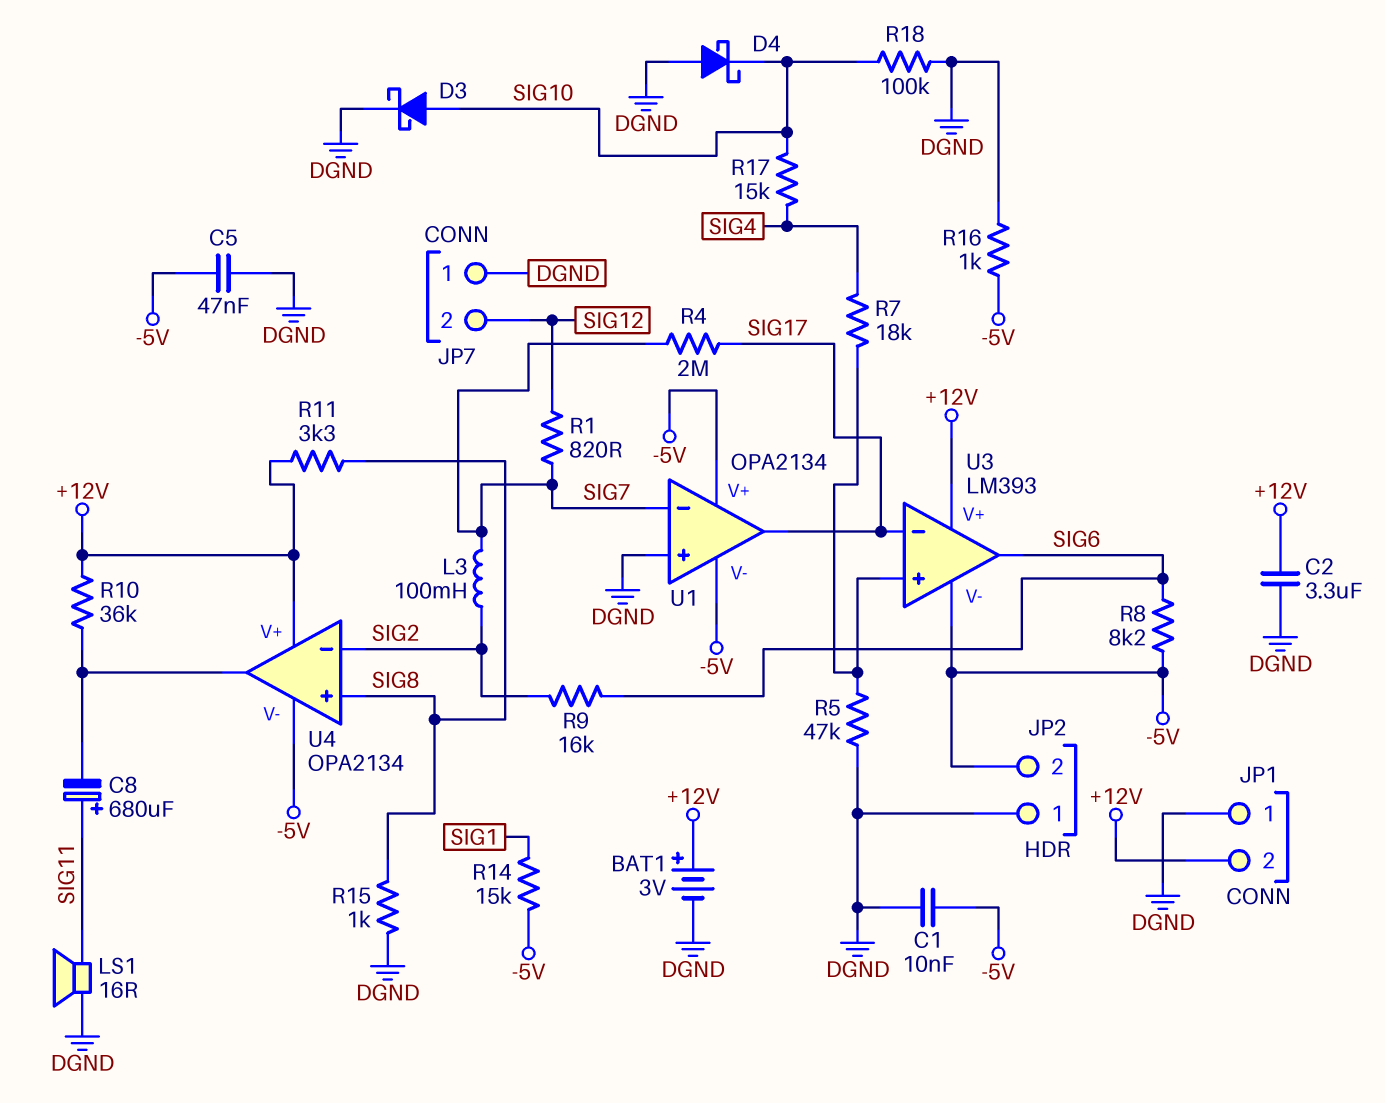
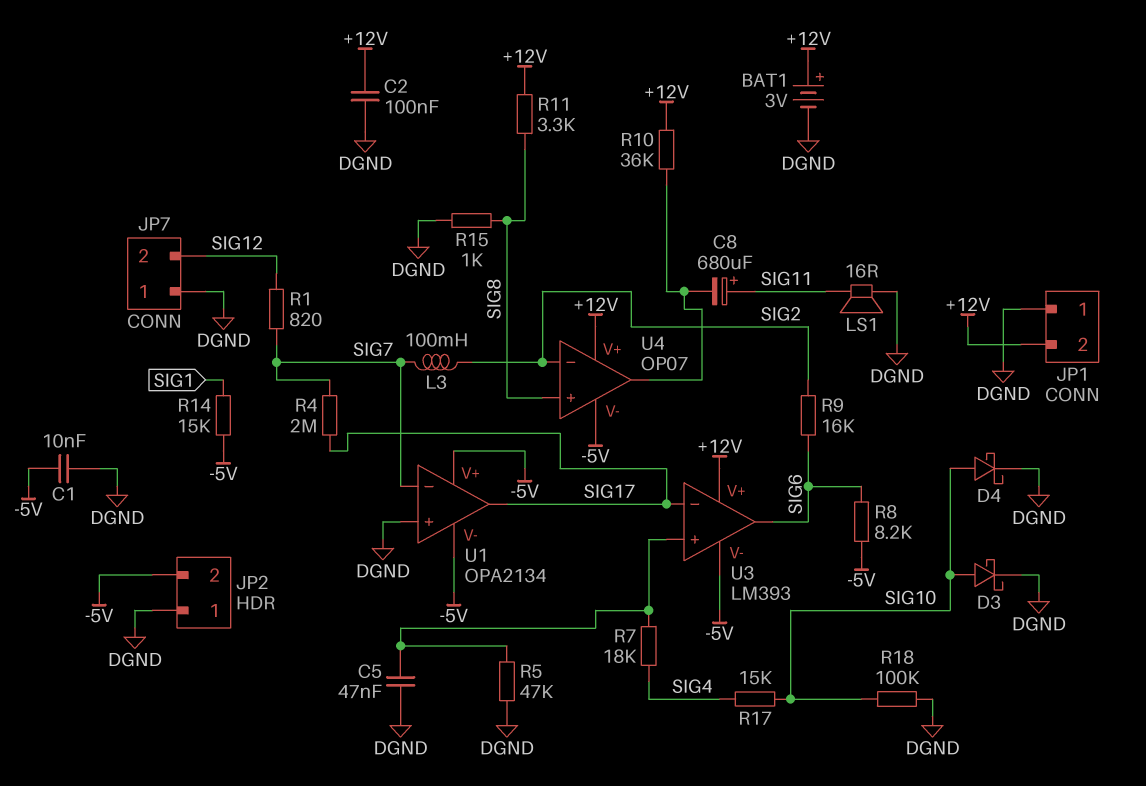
C2: 3.3uF (+12V, DGND) -> 100nF (+12V, DGND)
C5: 47nF (-5V, DGND) -> 47nF (DGND, U3/in+)
D4: schottky (A DGND, K SIG10) -> schottky (A SIG10, K DGND)
R16: 1k (-5V, DGND) -> none
U4: OPA2134 -> OP07

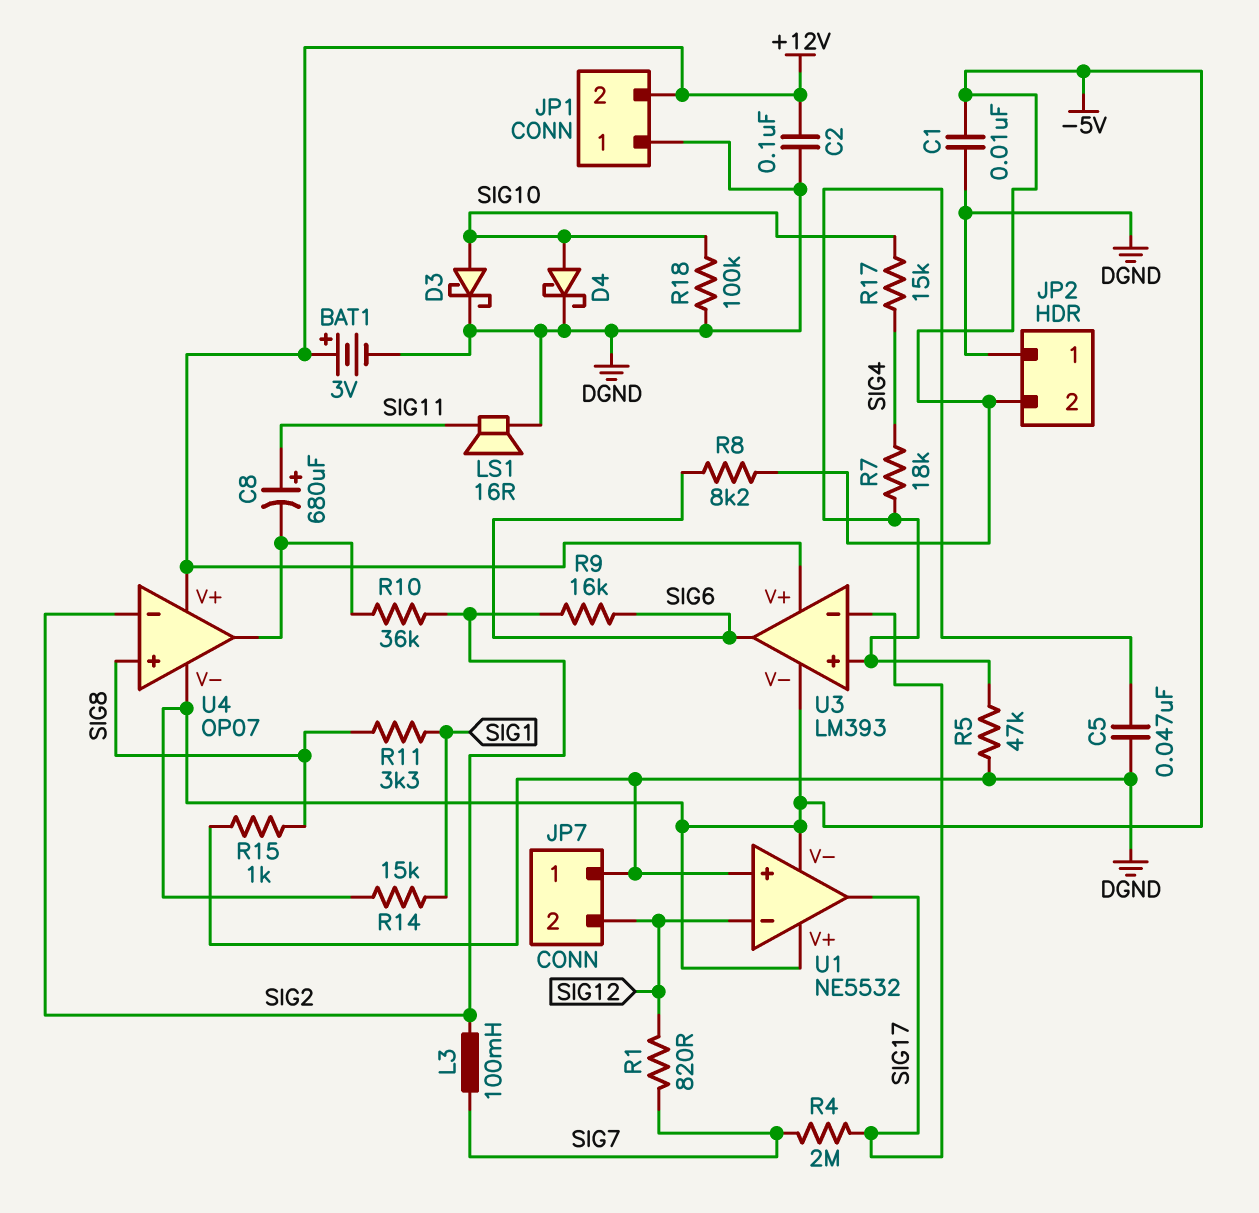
R10: 36k (+12V, U4/out) -> 36k (SIG2, U4/out)
R11: 3.3k (+12V, SIG8) -> 3.3k (SIG1, SIG8)
U1: OPA2134 -> NE5532
U1 pin in-: SIG7 -> SIG12

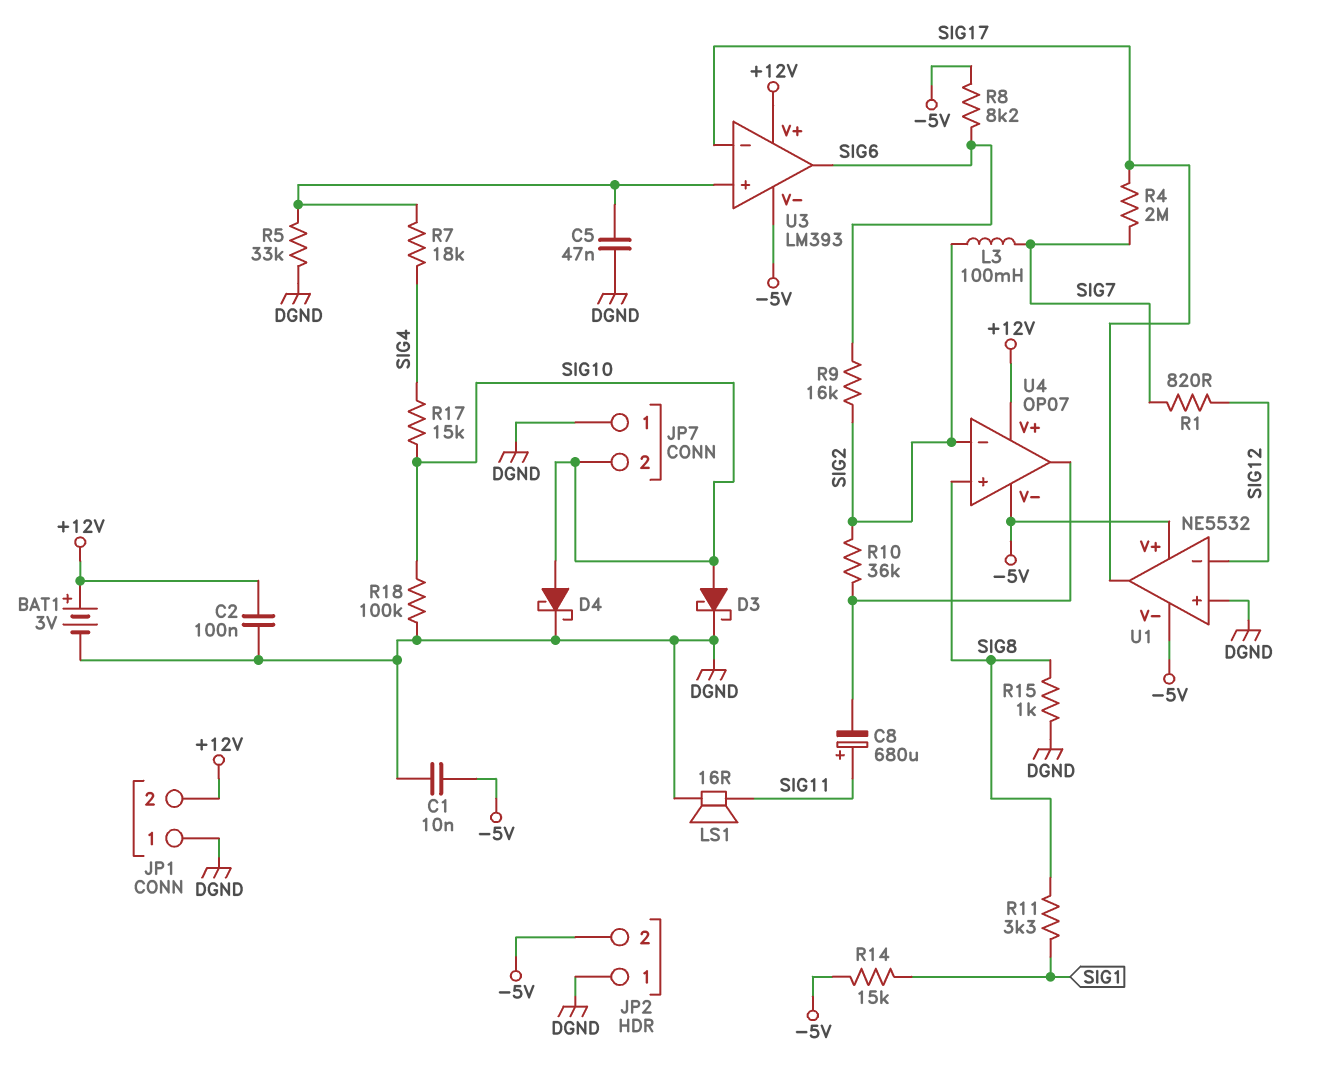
JP7 pin 2: SIG12 -> SIG10
R5: 47k (DGND, U3/in+) -> 33k (DGND, U3/in+)

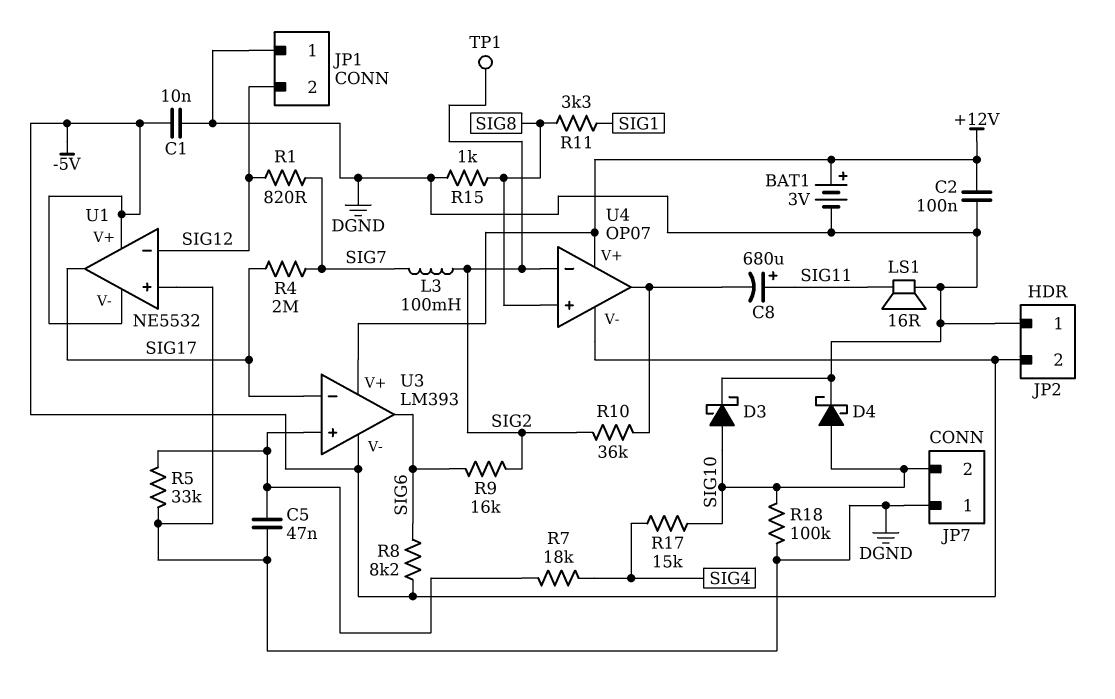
JP1 pin 2: +12V -> SIG12
R14: 15k (-5V, SIG1) -> none
TP1: none -> test point (SIG2)

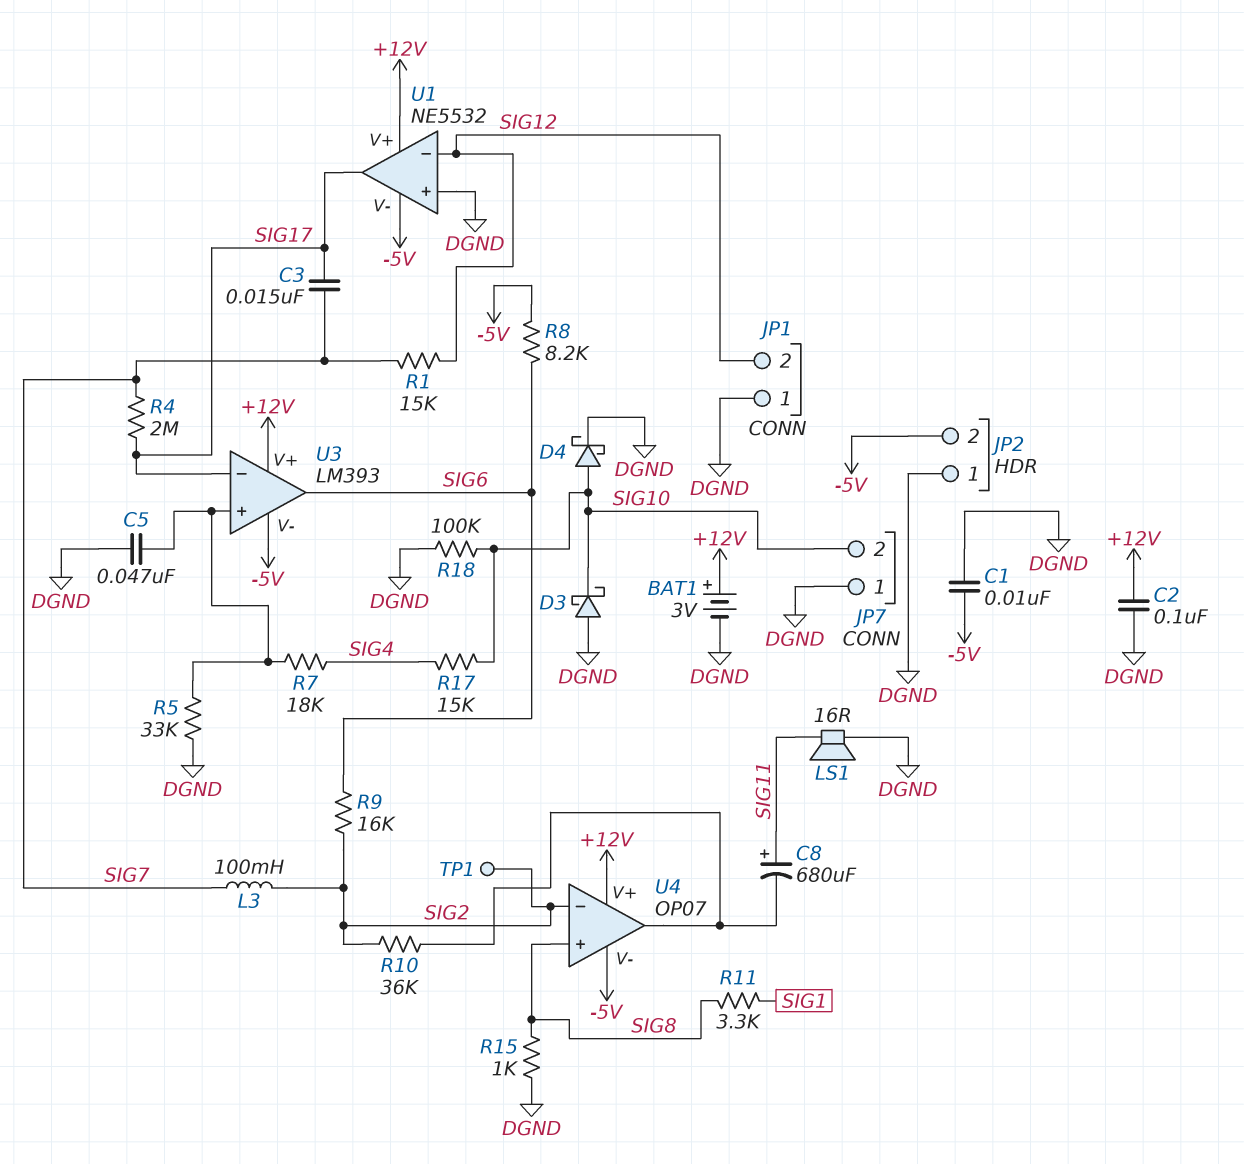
C3: none -> 15nF (SIG7, SIG17)
D3: schottky (A SIG10, K DGND) -> schottky (A DGND, K SIG10)
R1: 820 (SIG7, SIG12) -> 15k (SIG7, SIG12)
U1 pin V+: -5V -> +12V

